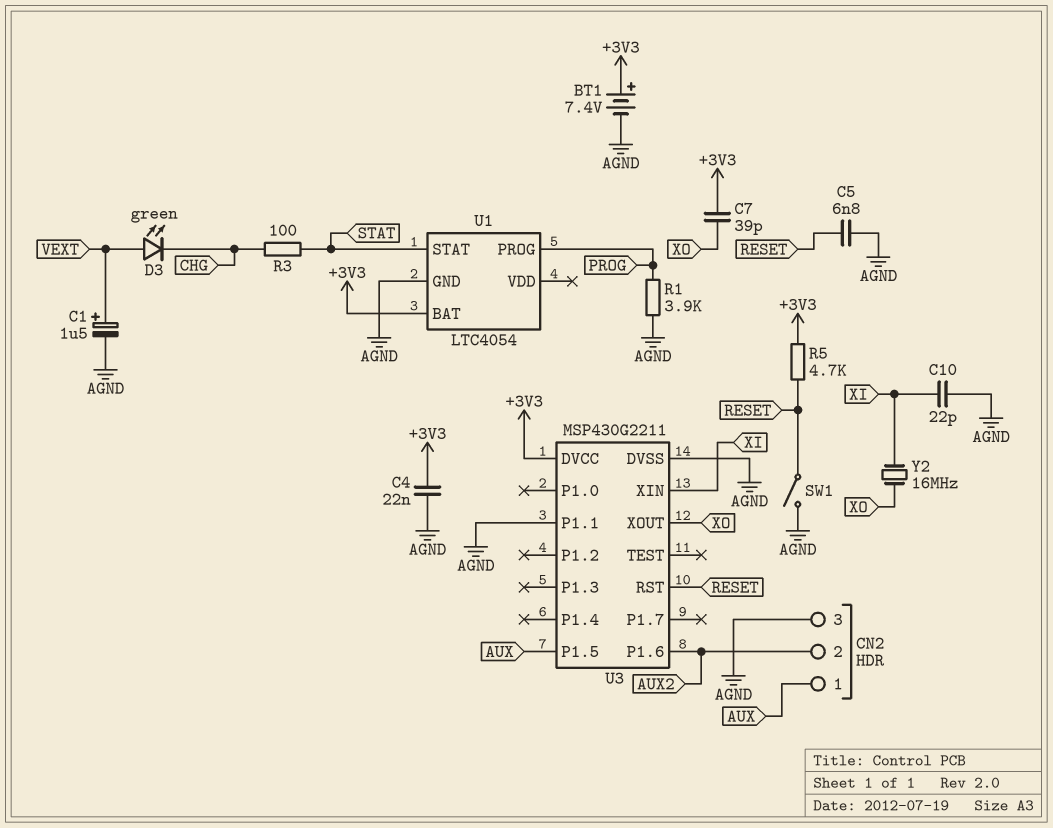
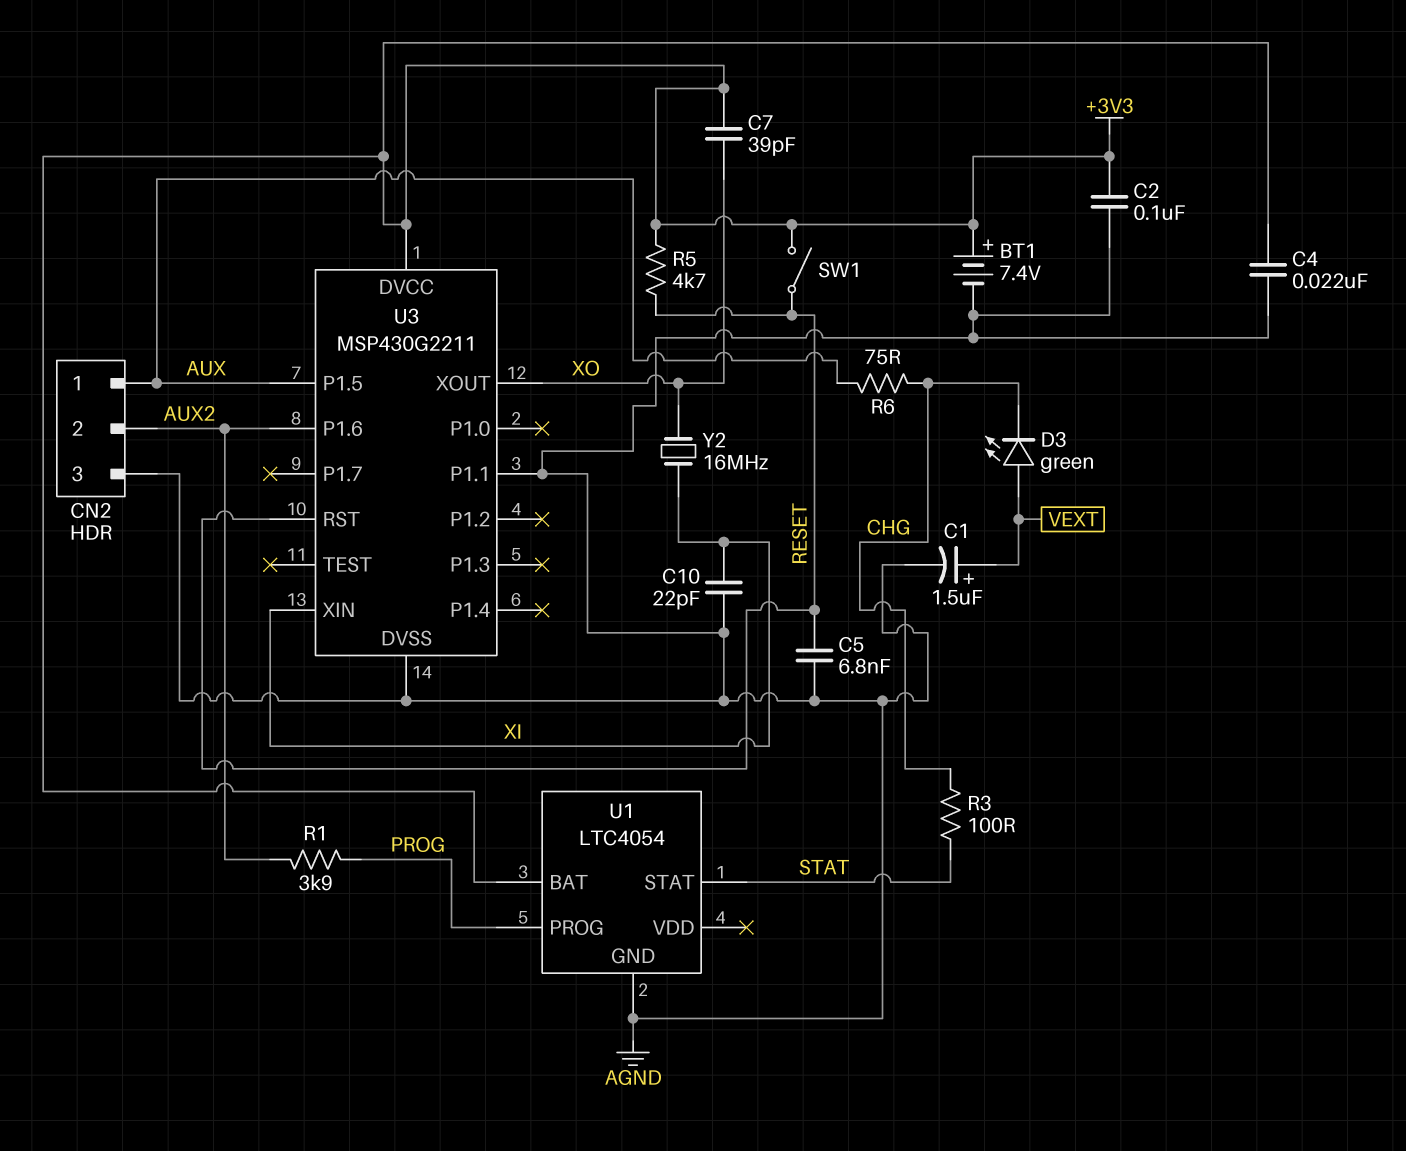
C2: none -> 100nF (+3V3, AGND)
R1: 3.9k (AGND, PROG) -> 3.9k (AUX2, PROG)
R6: none -> 75 (AUX, CHG)
SW1: switch (AGND, RESET) -> switch (+3V3, RESET)

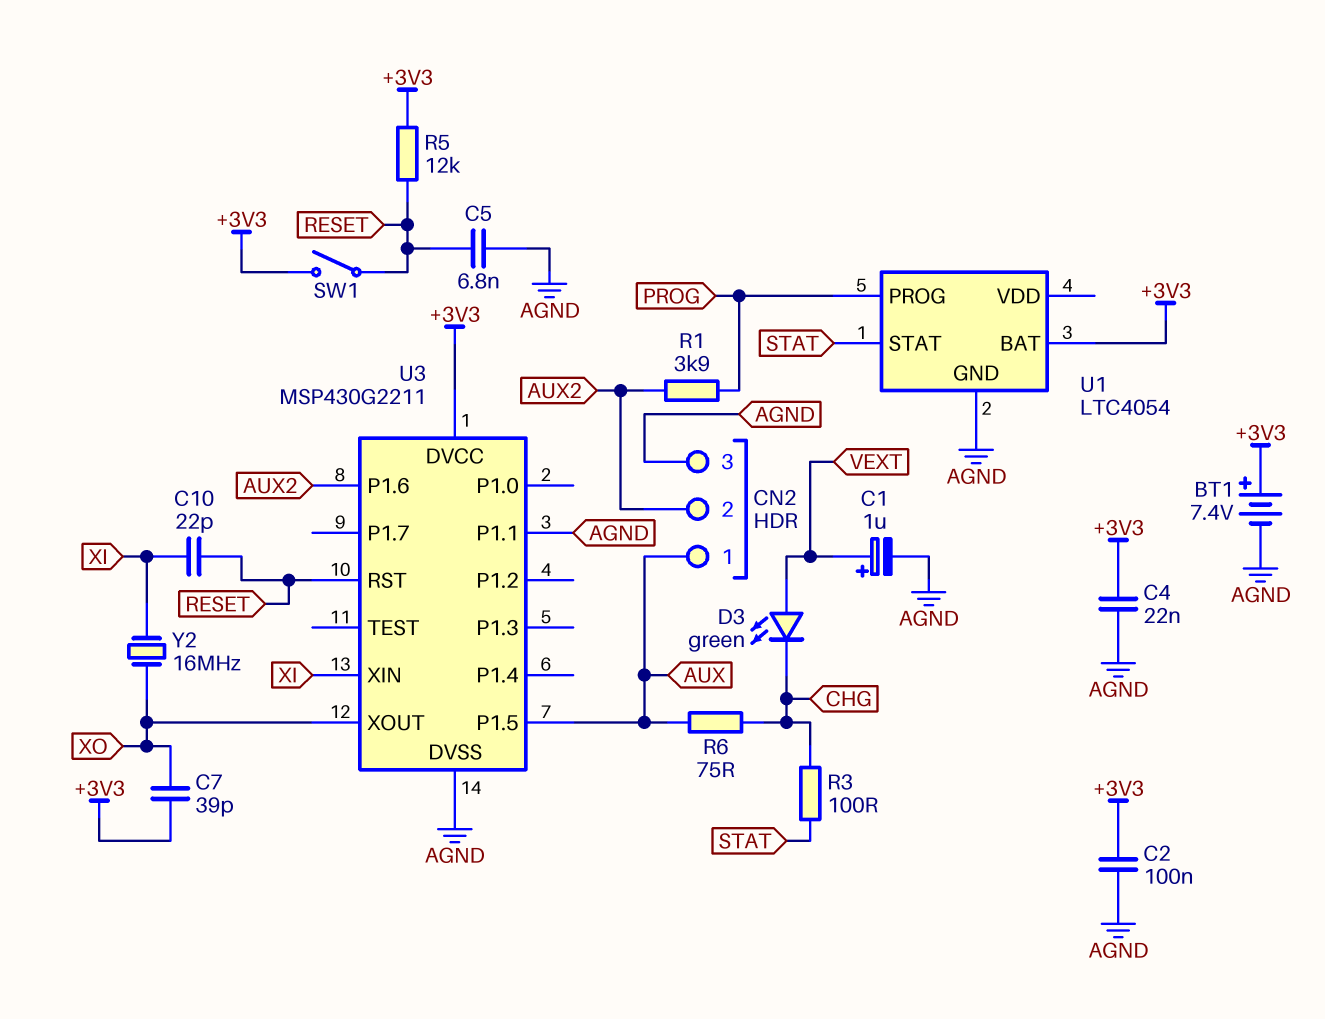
C1: 1.5uF (plus VEXT, minus AGND) -> 1uF (plus VEXT, minus AGND)
C10: 22pF (AGND, XI) -> 22pF (RESET, XI)
R5: 4.7k (+3V3, RESET) -> 12k (+3V3, RESET)

